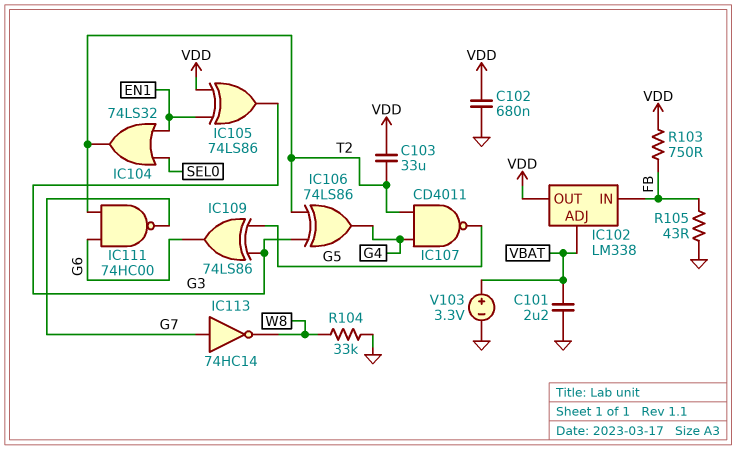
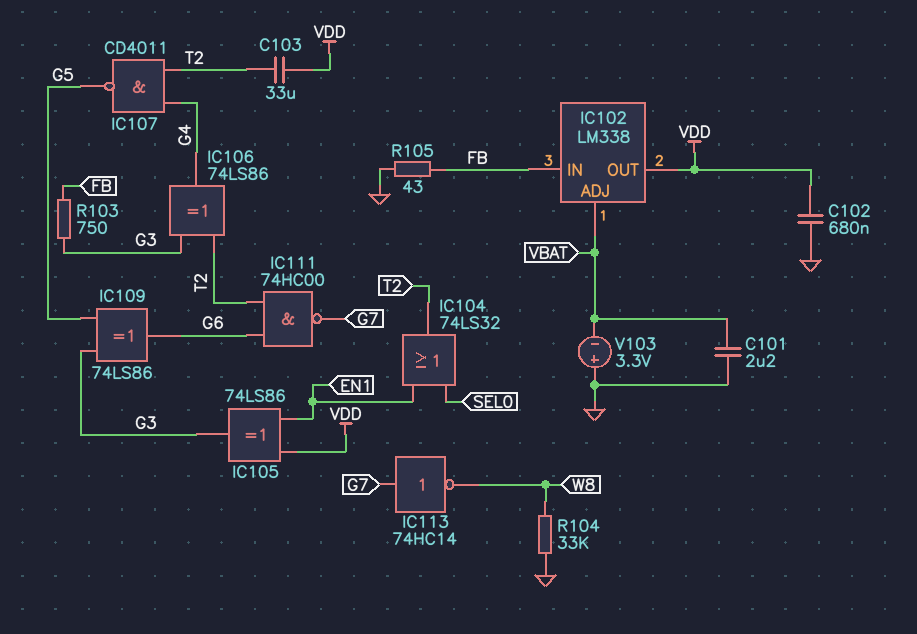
R103: 750 (FB, VDD) -> 750 (FB, G3)
V103: 3.3V (plus VBAT, minus GND) -> 3.3V (plus GND, minus VBAT)

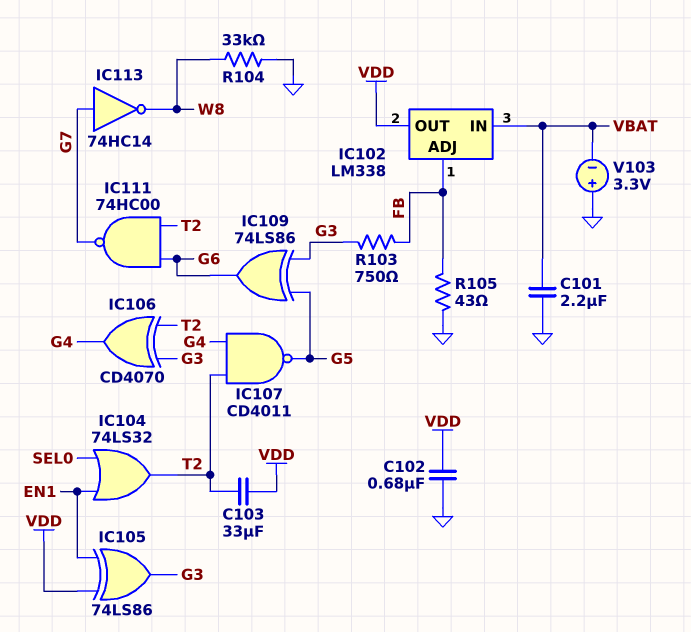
IC102 pin ADJ: VBAT -> FB
IC102 pin IN: FB -> VBAT
IC106: XOR 74LS86 (in G3, in T2, out G4) -> XOR CD4070 (in G3, in T2, out G4)

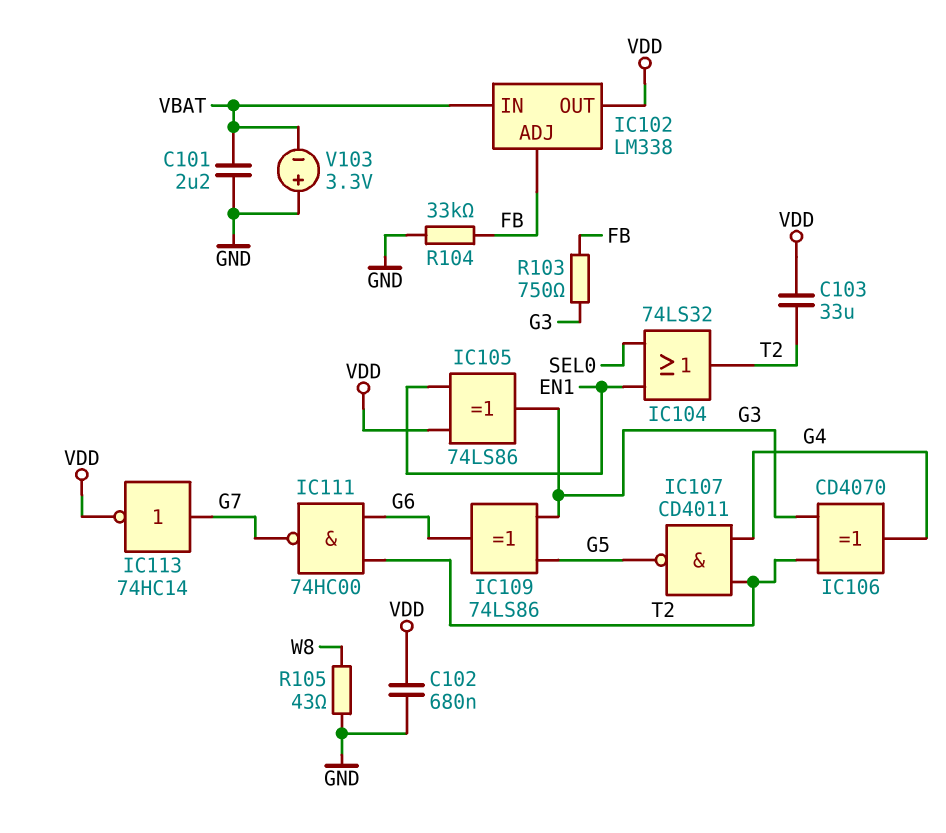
IC113: NOT 74HC14 (in G7, out W8) -> NOT 74HC14 (in G7, out VDD)
R104: 33k (GND, W8) -> 33k (FB, GND)
R105: 43 (FB, GND) -> 43 (GND, W8)

